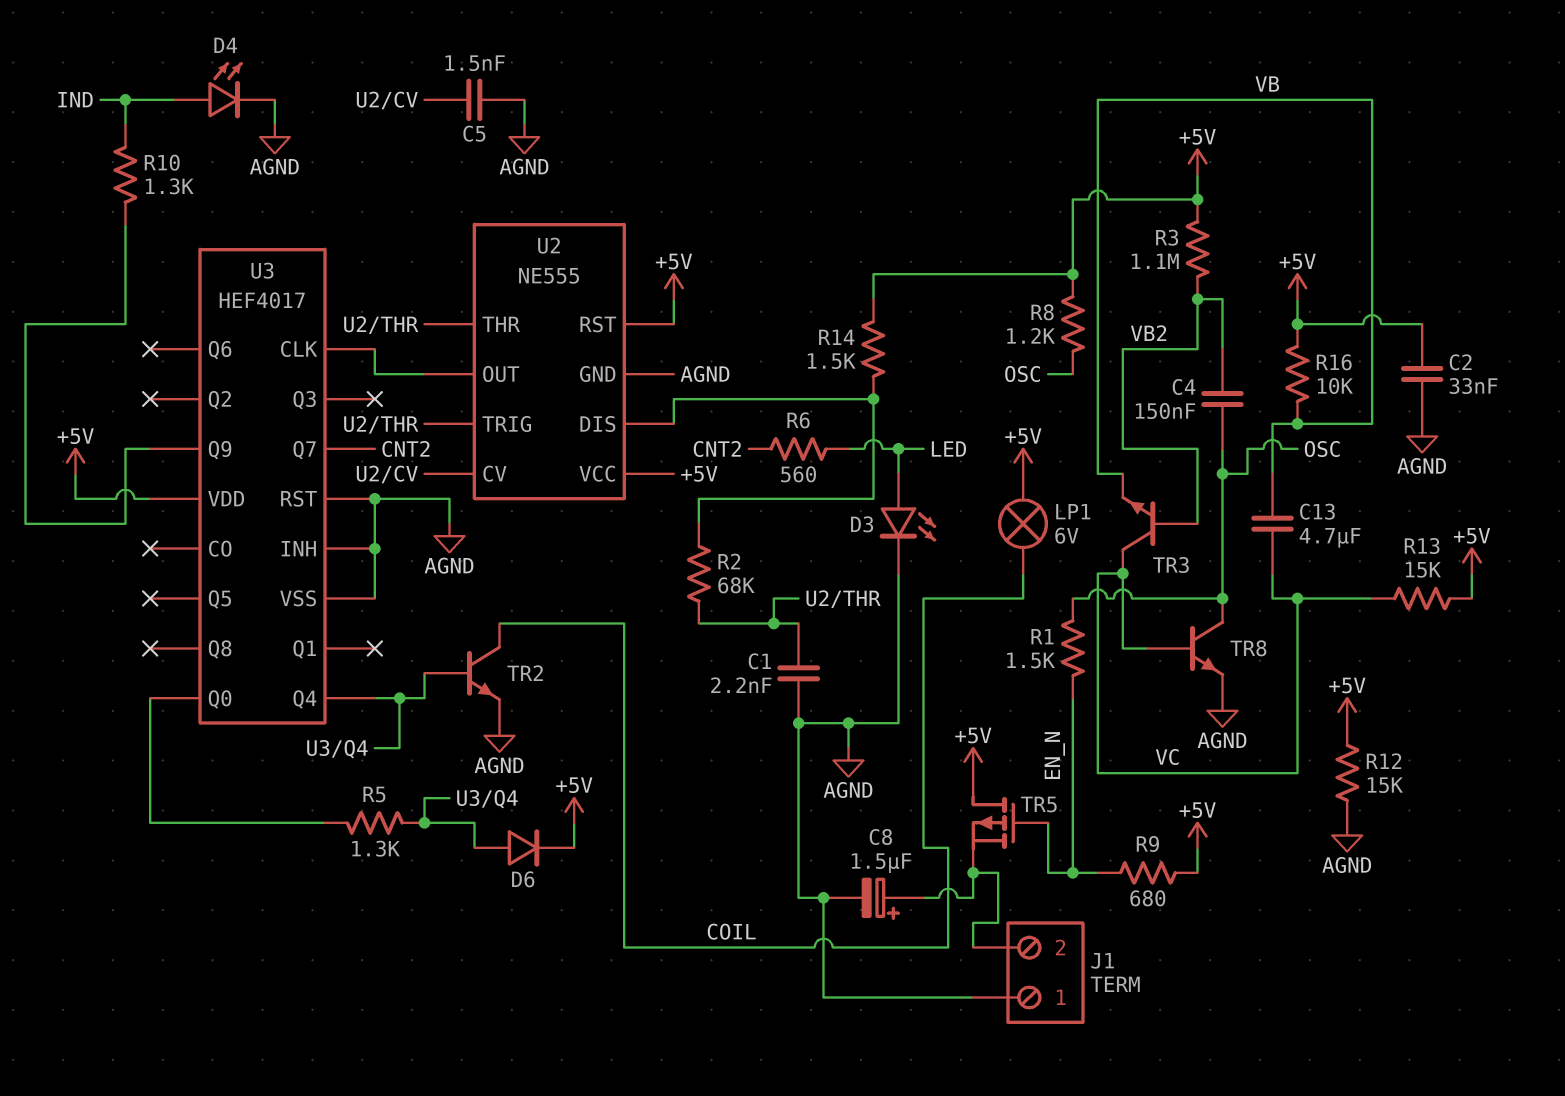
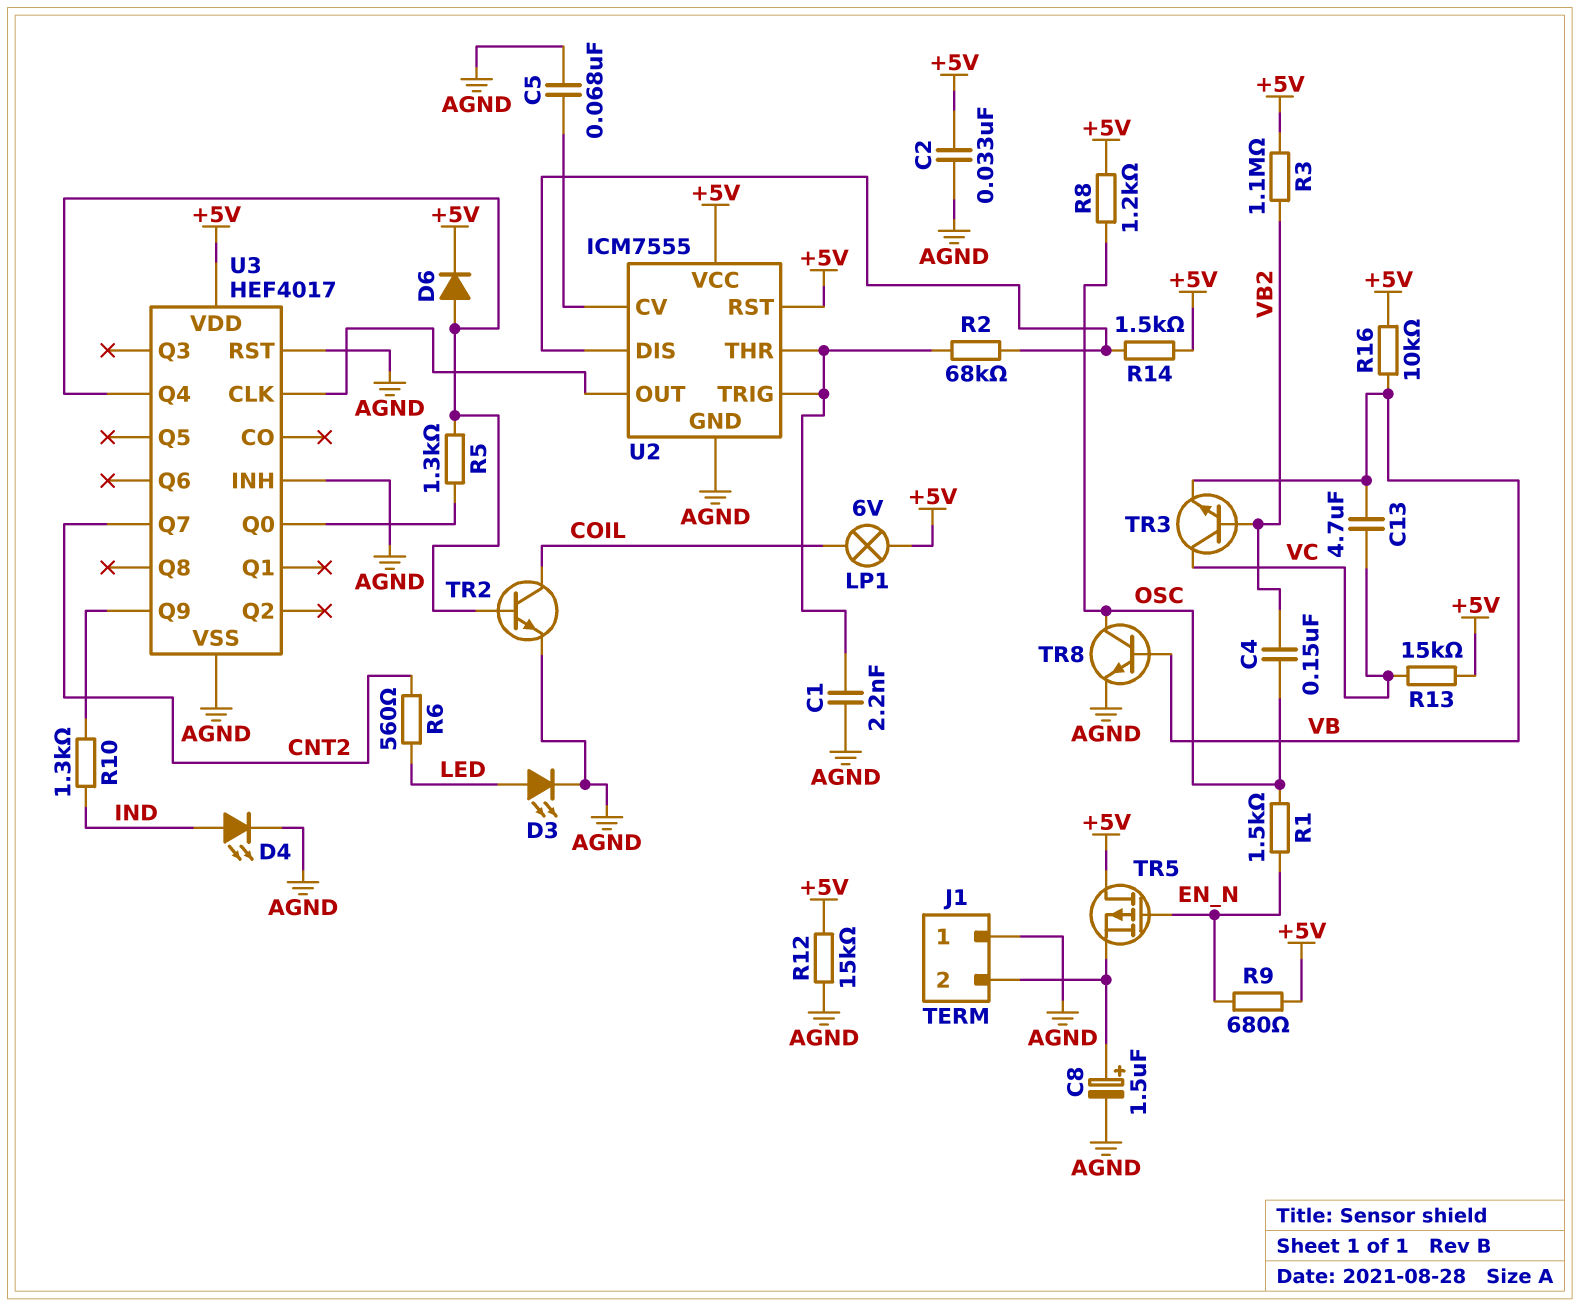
C5: 1.5nF (AGND, U2/CV) -> 68nF (AGND, U2/CV)
TR8: NPN (B VC, C OSC, E AGND) -> NPN (B VB, C OSC, E AGND)
U2: NE555 -> ICM7555

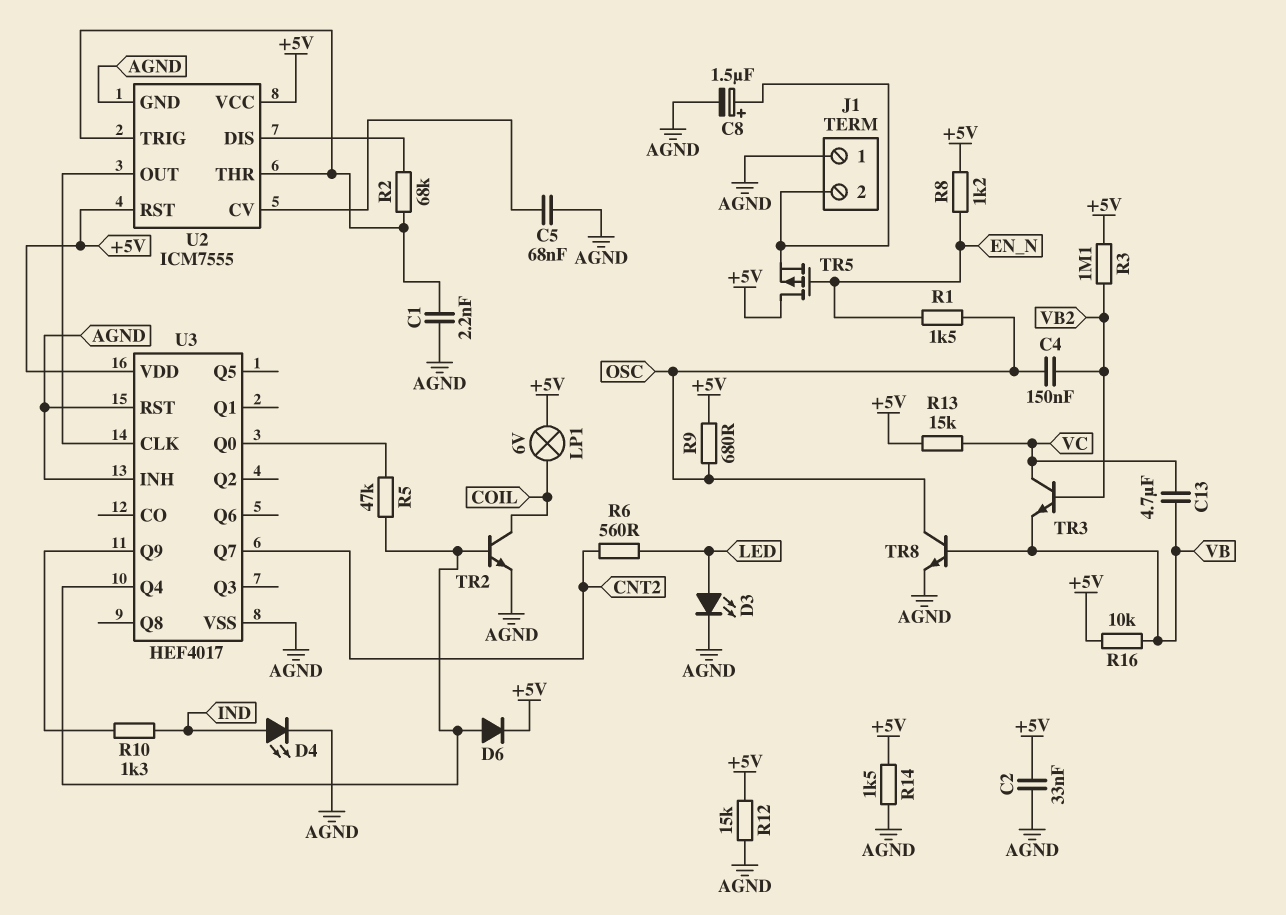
R5: 1.3k (U3/Q0, U3/Q4) -> 47k (U3/Q0, U3/Q4)
R8: 1.2k (+5V, OSC) -> 1.2k (+5V, EN_N)
R9: 680 (+5V, EN_N) -> 680 (+5V, OSC)
R14: 1.5k (+5V, U2/DIS) -> 1.5k (+5V, AGND)

